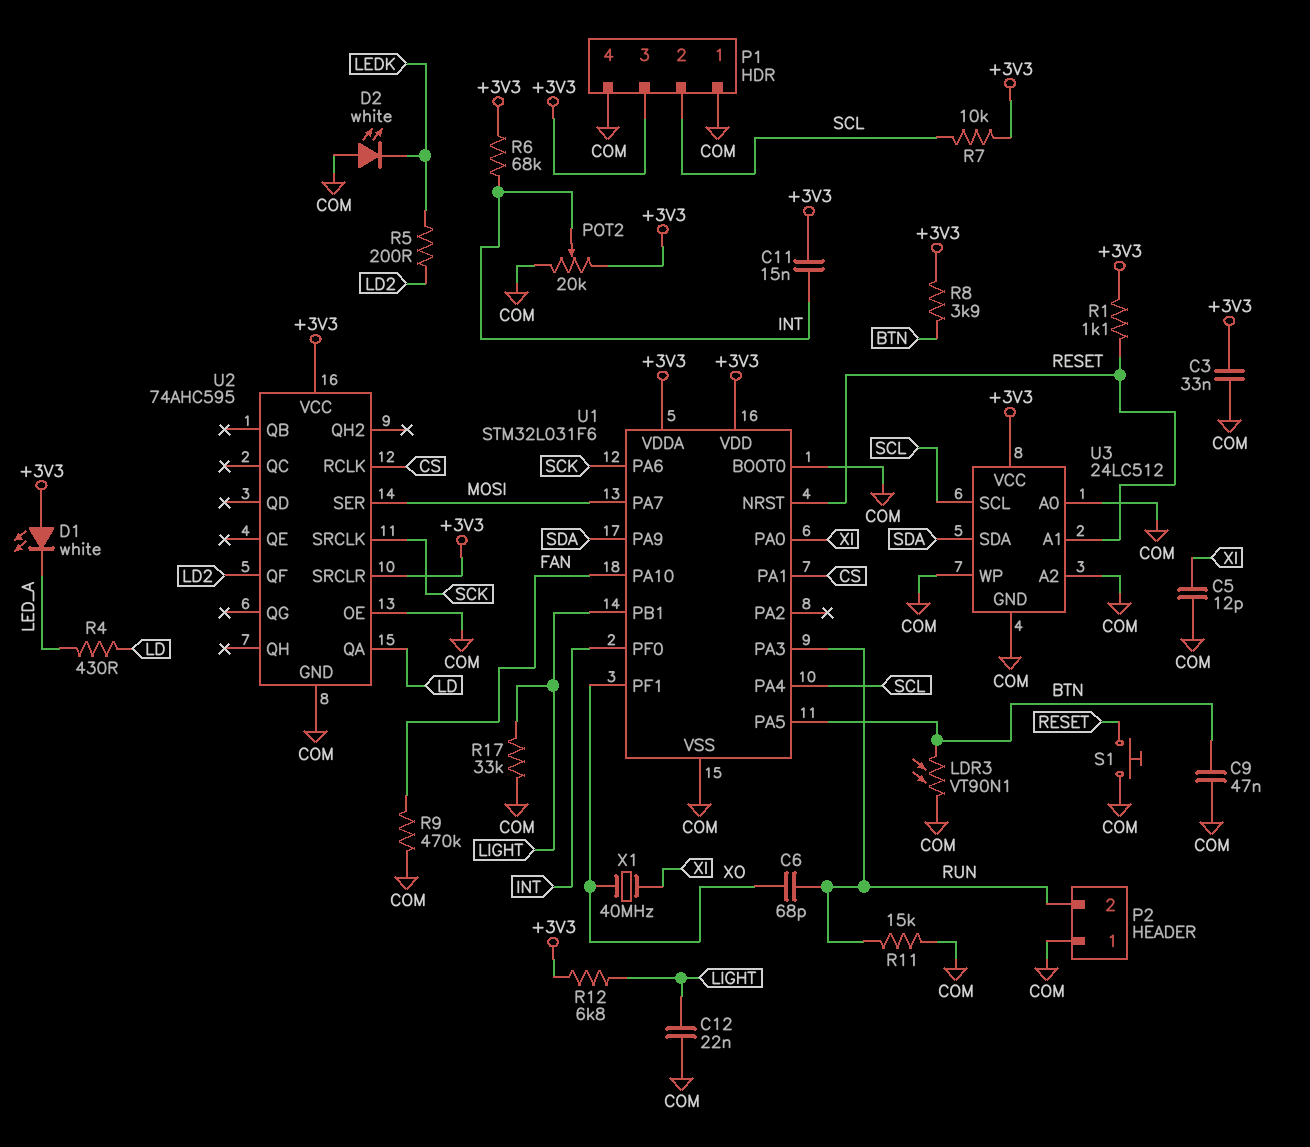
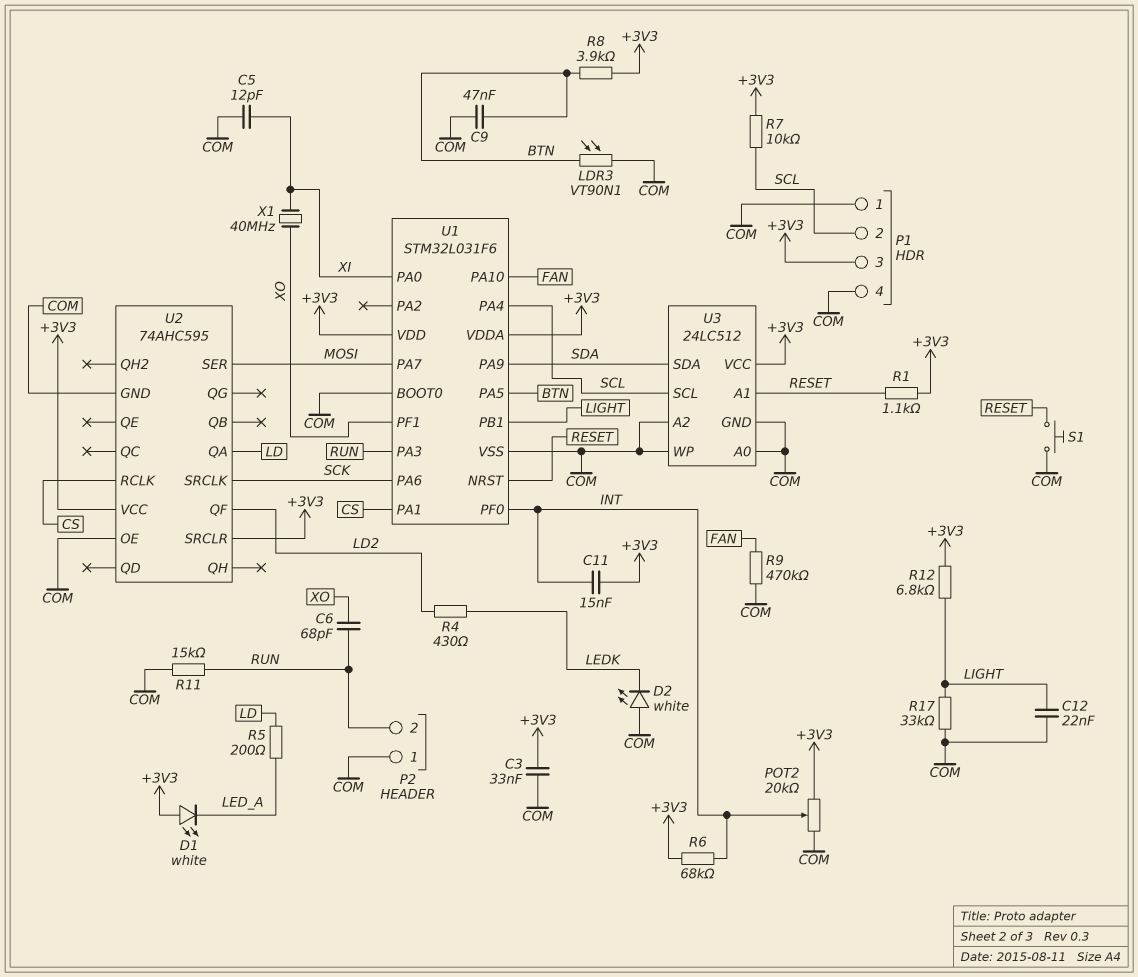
R4: 430 (LD, LED_A) -> 430 (LD2, LEDK)
R5: 200 (LD2, LEDK) -> 200 (LD, LED_A)

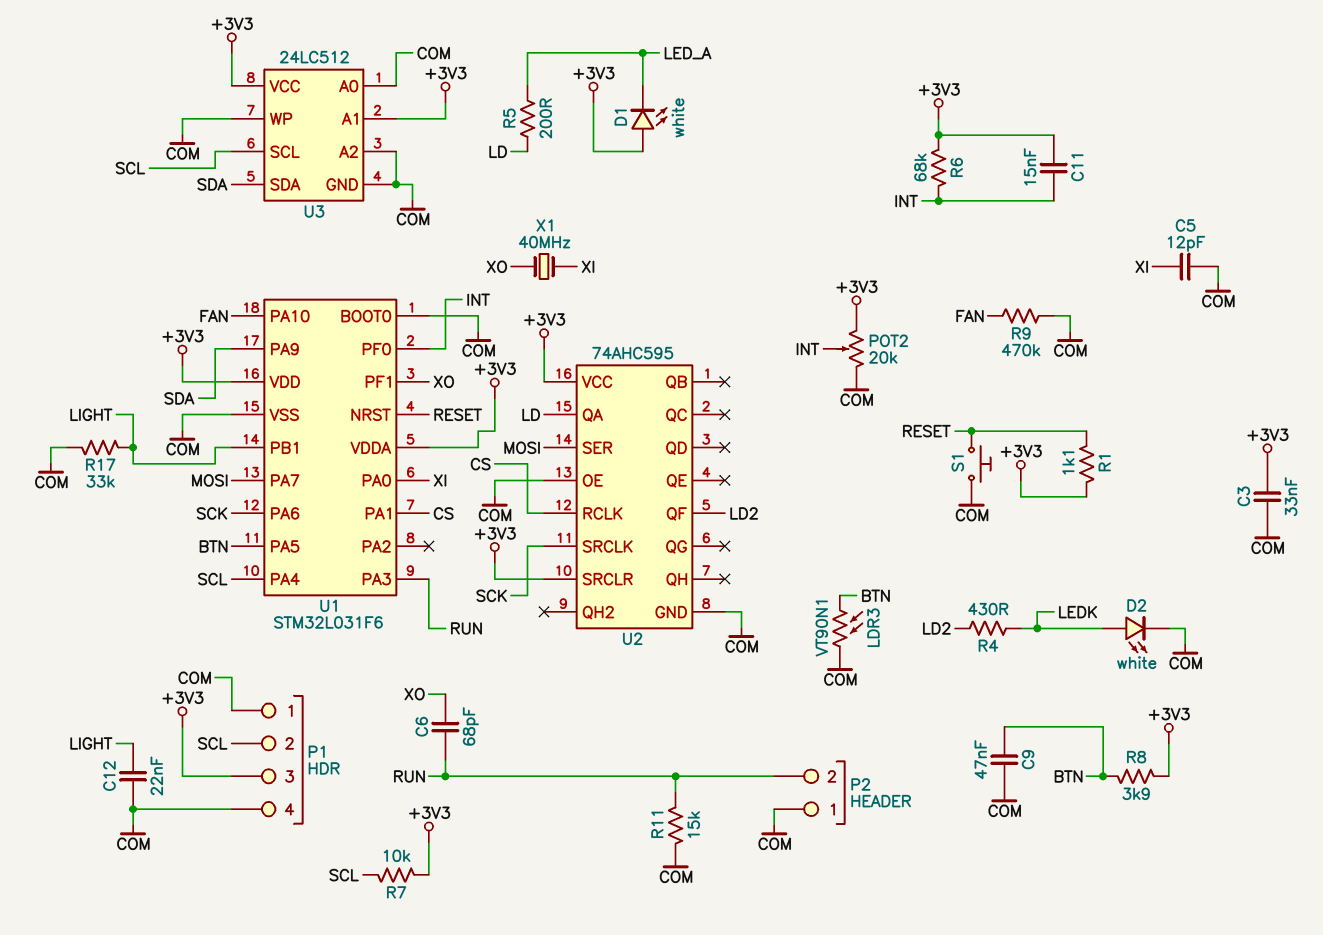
D2: LED white (A COM, K LEDK) -> LED white (A LEDK, K COM)
R12: 6.8k (+3V3, LIGHT) -> none
U3 pin A1: RESET -> +3V3

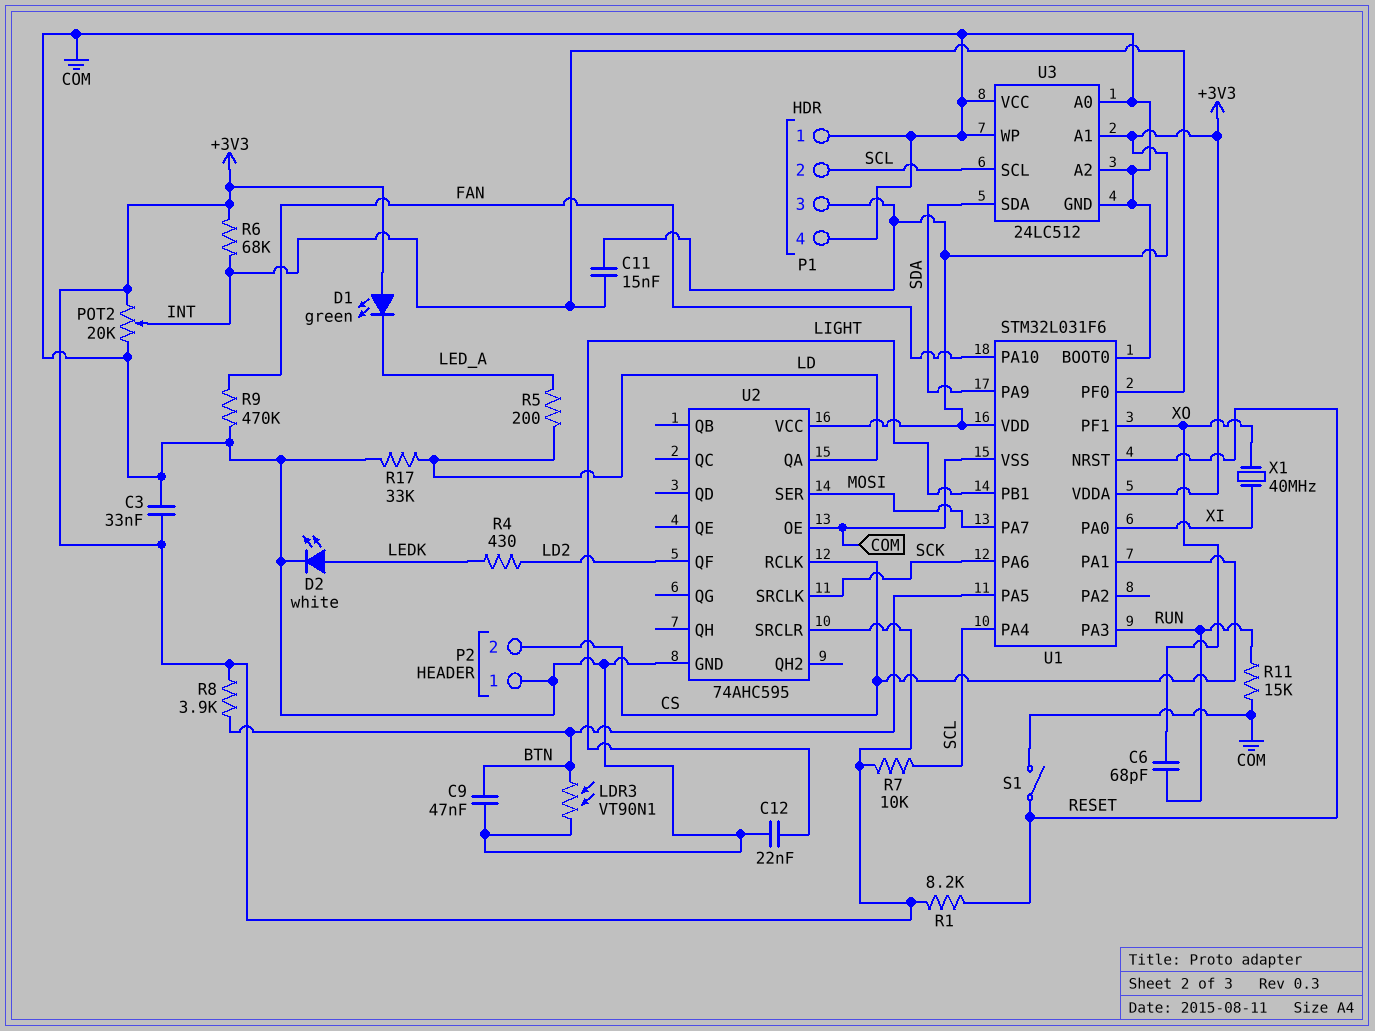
C5: 12pF (COM, XI) -> none
D1: LED white (A +3V3, K LED_A) -> LED green (A +3V3, K LED_A)
P2 pin 2: RUN -> CS
R1: 1.1k (+3V3, RESET) -> 8.2k (+3V3, RESET)
R17: 33k (COM, LIGHT) -> 33k (COM, LD)
S1: button (COM, RESET) -> switch (COM, RESET)
U3 pin VCC: +3V3 -> COM

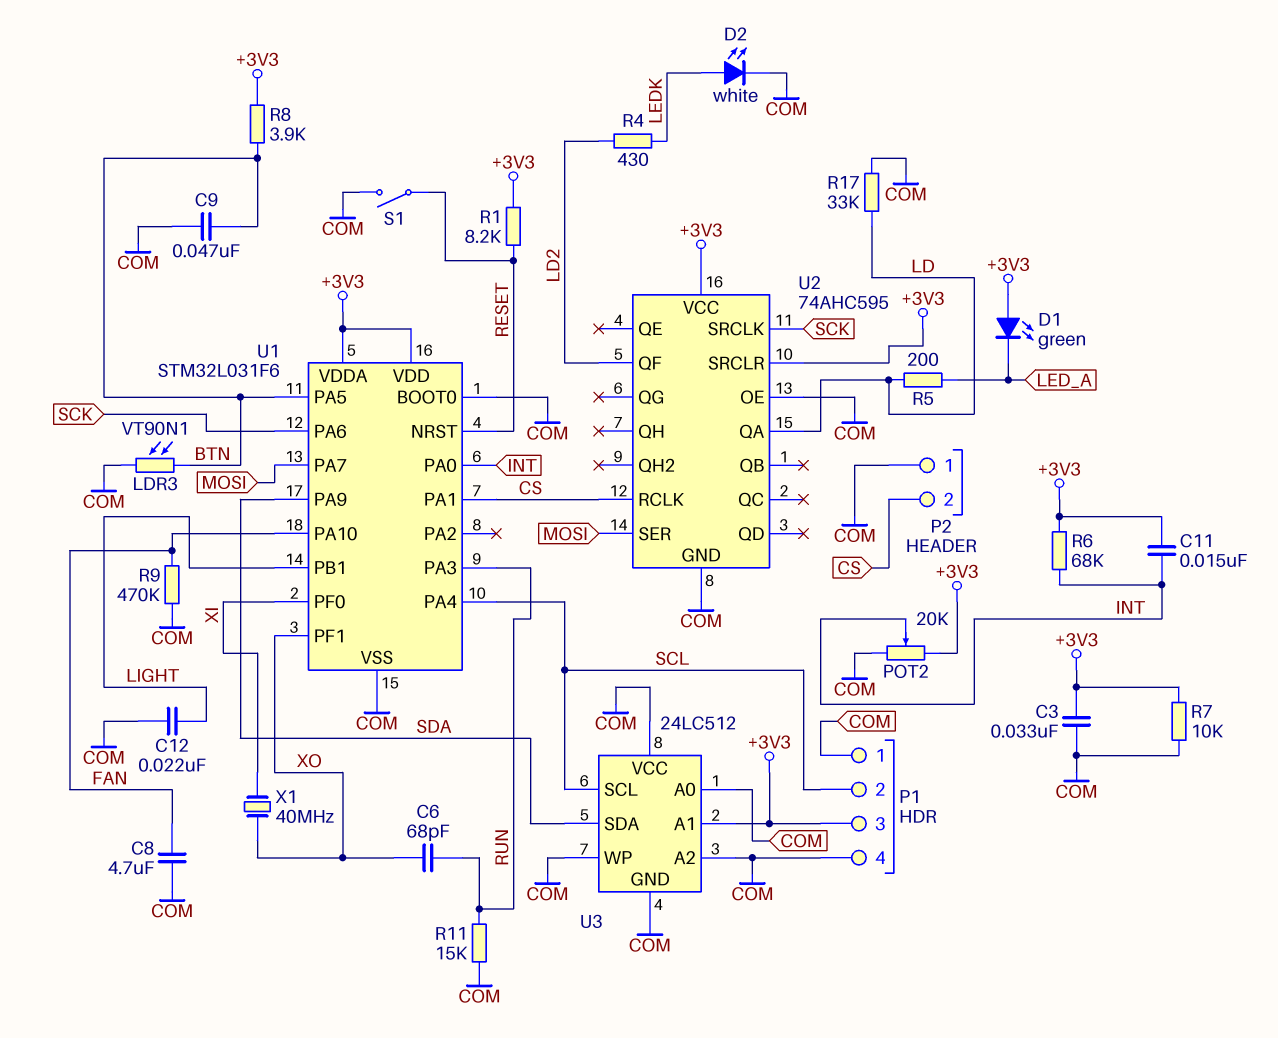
C8: none -> 4.7uF (COM, FAN)
R7: 10k (+3V3, SCL) -> 10k (+3V3, COM)
U1 pin PA0: XI -> INT
U1 pin PF0: INT -> XI

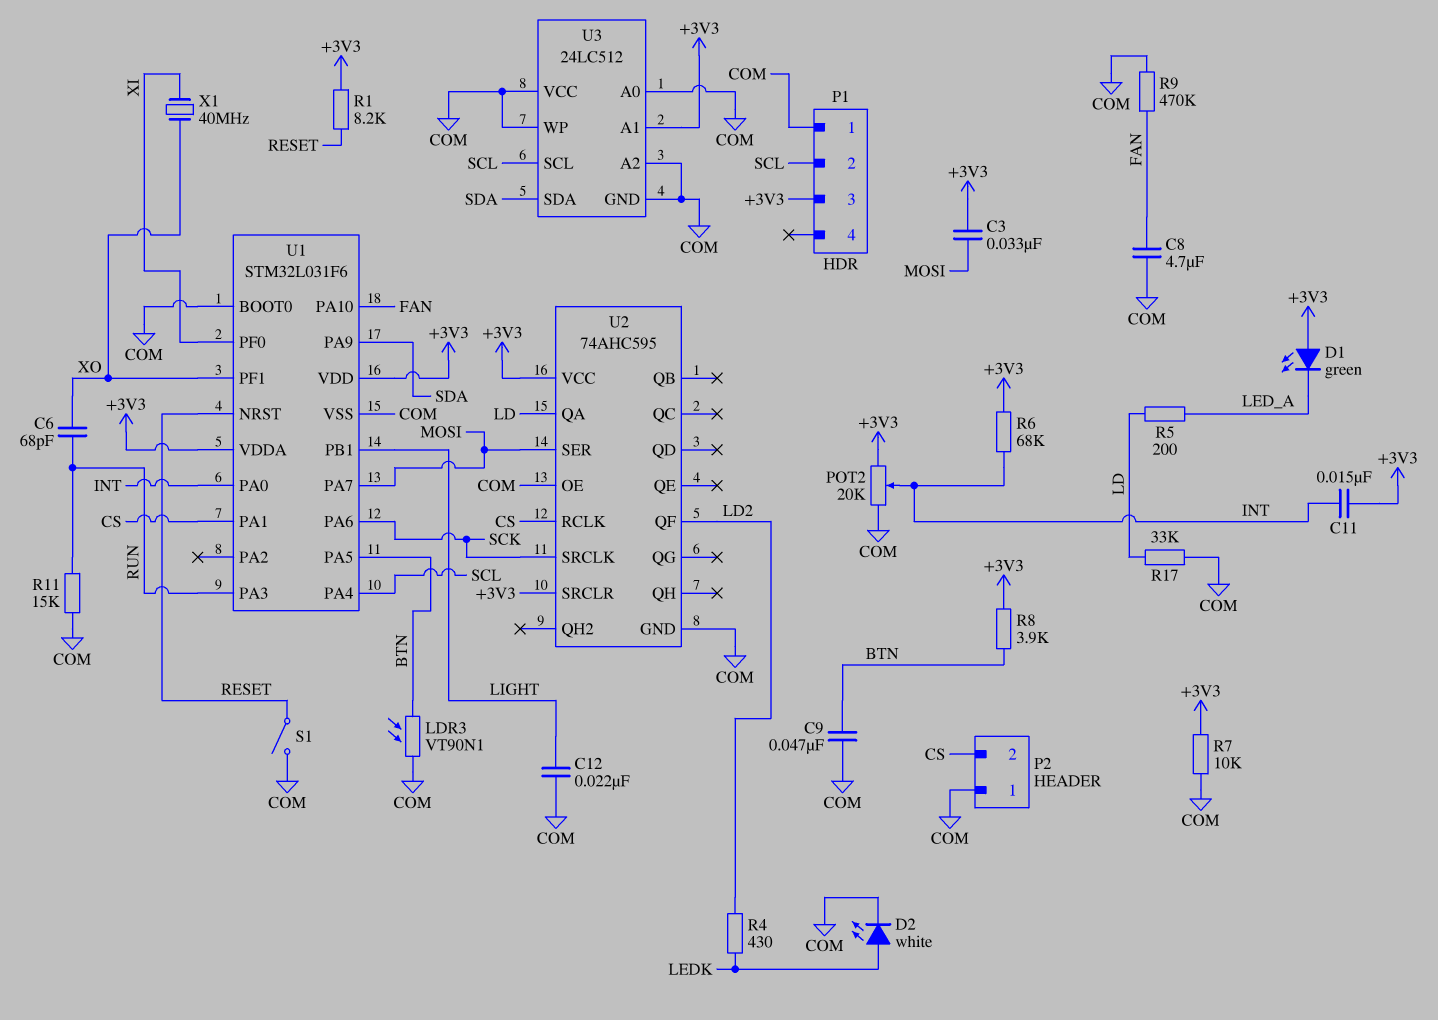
C3: 33nF (+3V3, COM) -> 33nF (+3V3, MOSI)
P1 pin 4: COM -> none

